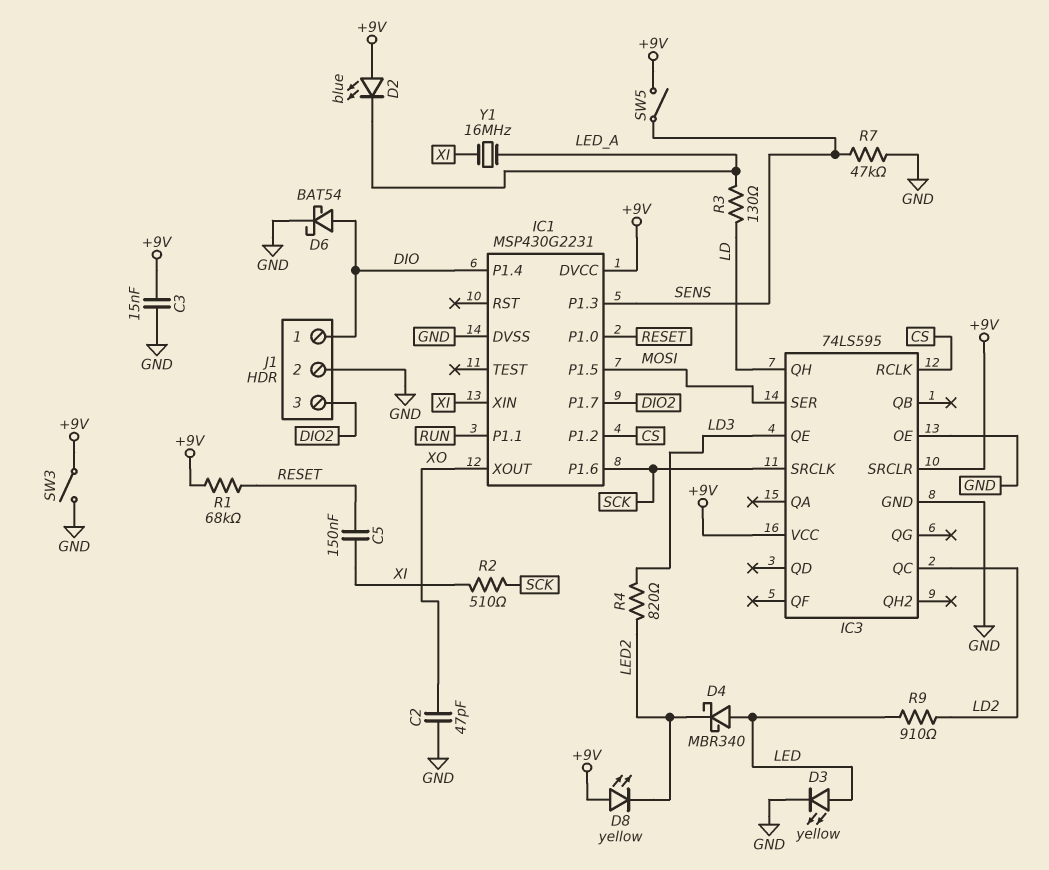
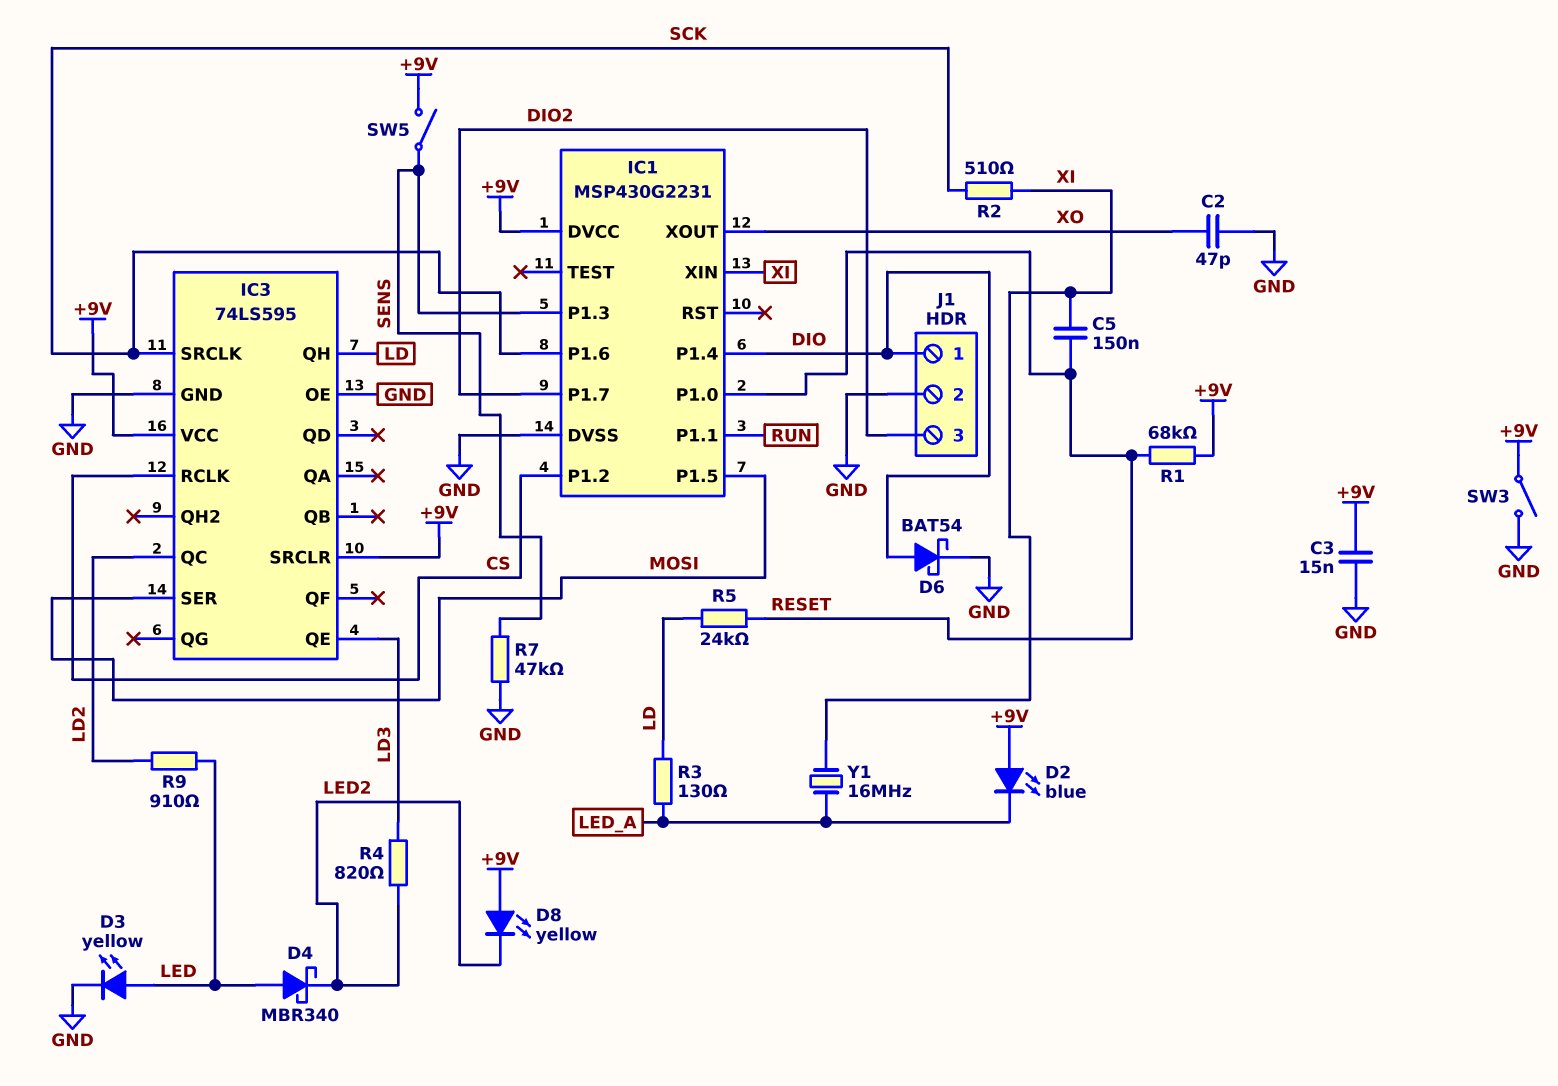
R5: none -> 24k (LD, RESET)

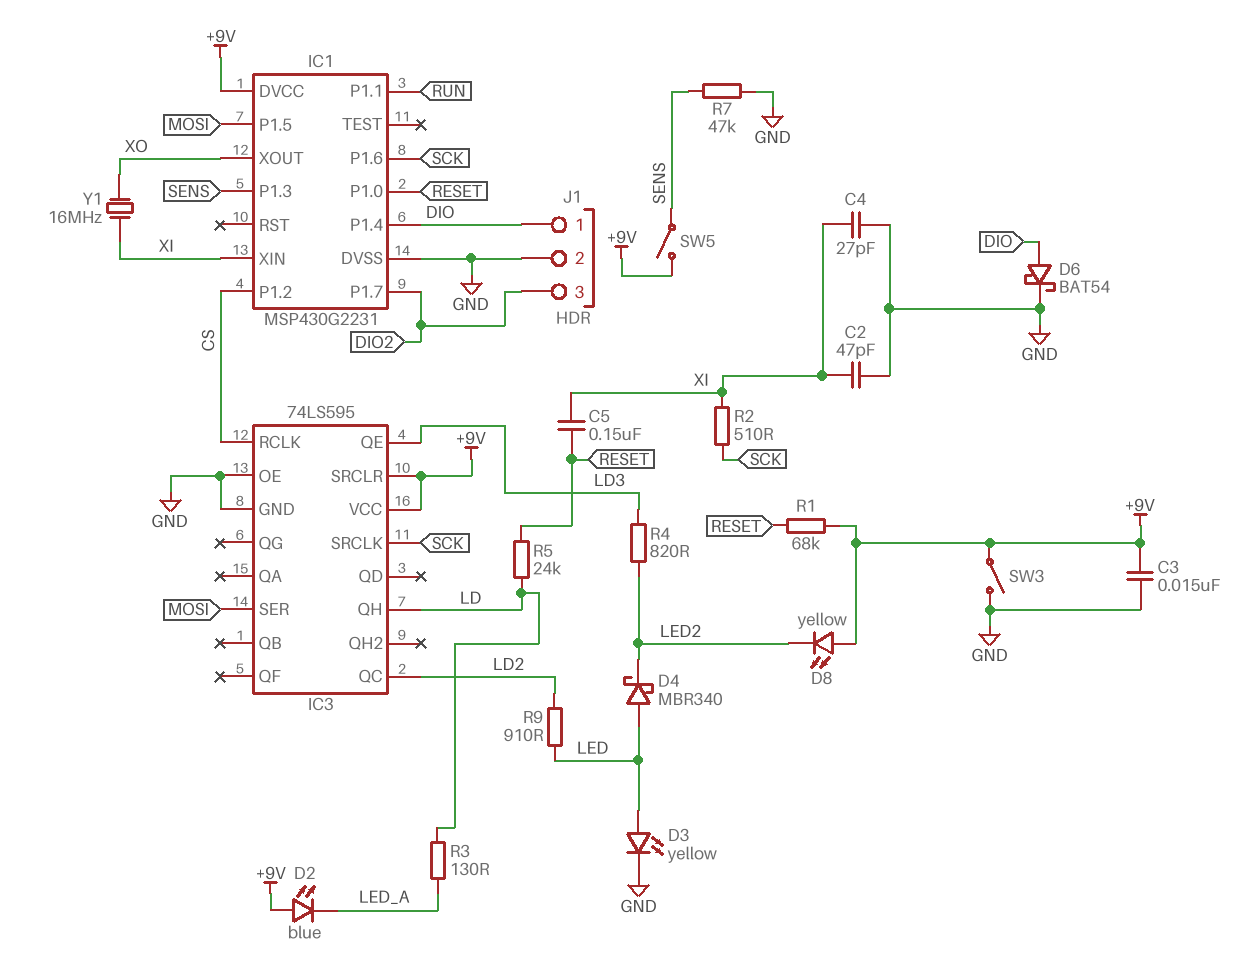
C2: 47pF (GND, XO) -> 47pF (GND, XI)
C4: none -> 27pF (GND, XI)
Y1: 16MHz (LED_A, XI) -> 16MHz (XI, XO)

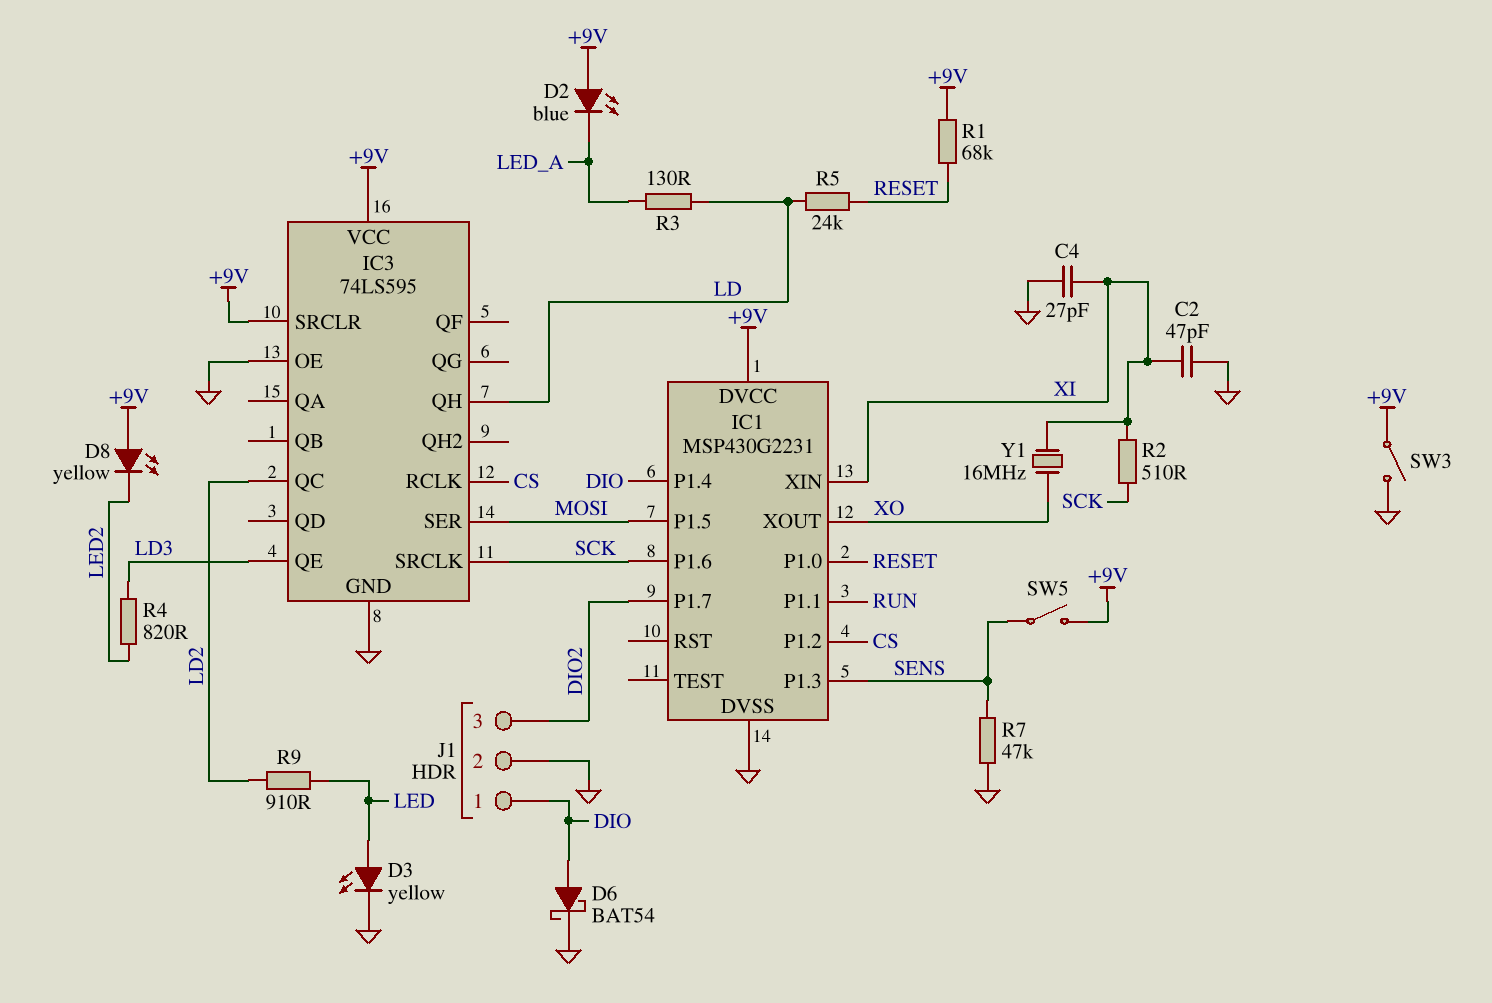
C3: 15nF (+9V, GND) -> none
C5: 150nF (RESET, XI) -> none
D4: schottky MBR340 (A LED, K LED2) -> none

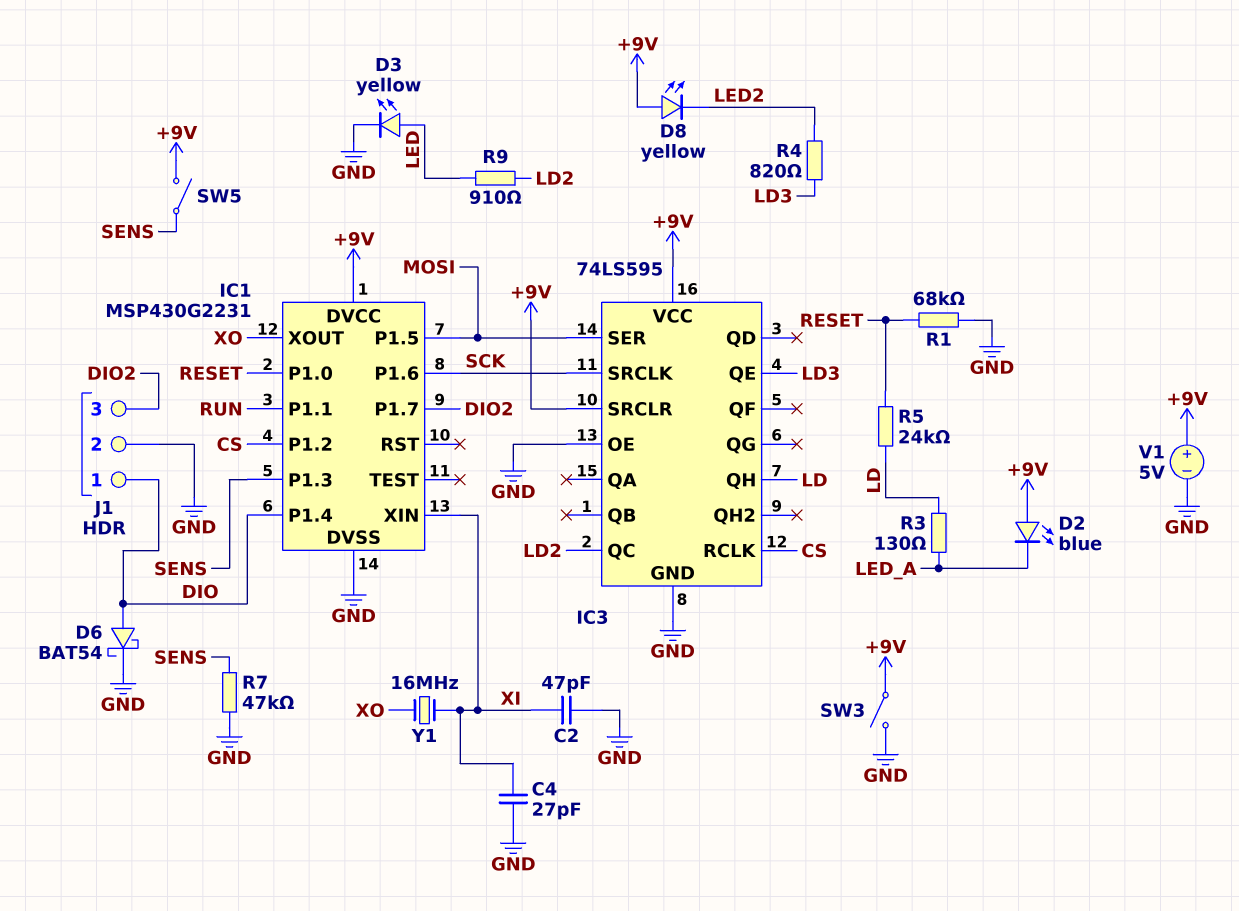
R1: 68k (+9V, RESET) -> 68k (GND, RESET)
R2: 510 (SCK, XI) -> none
V1: none -> 5V (plus +9V, minus GND)

